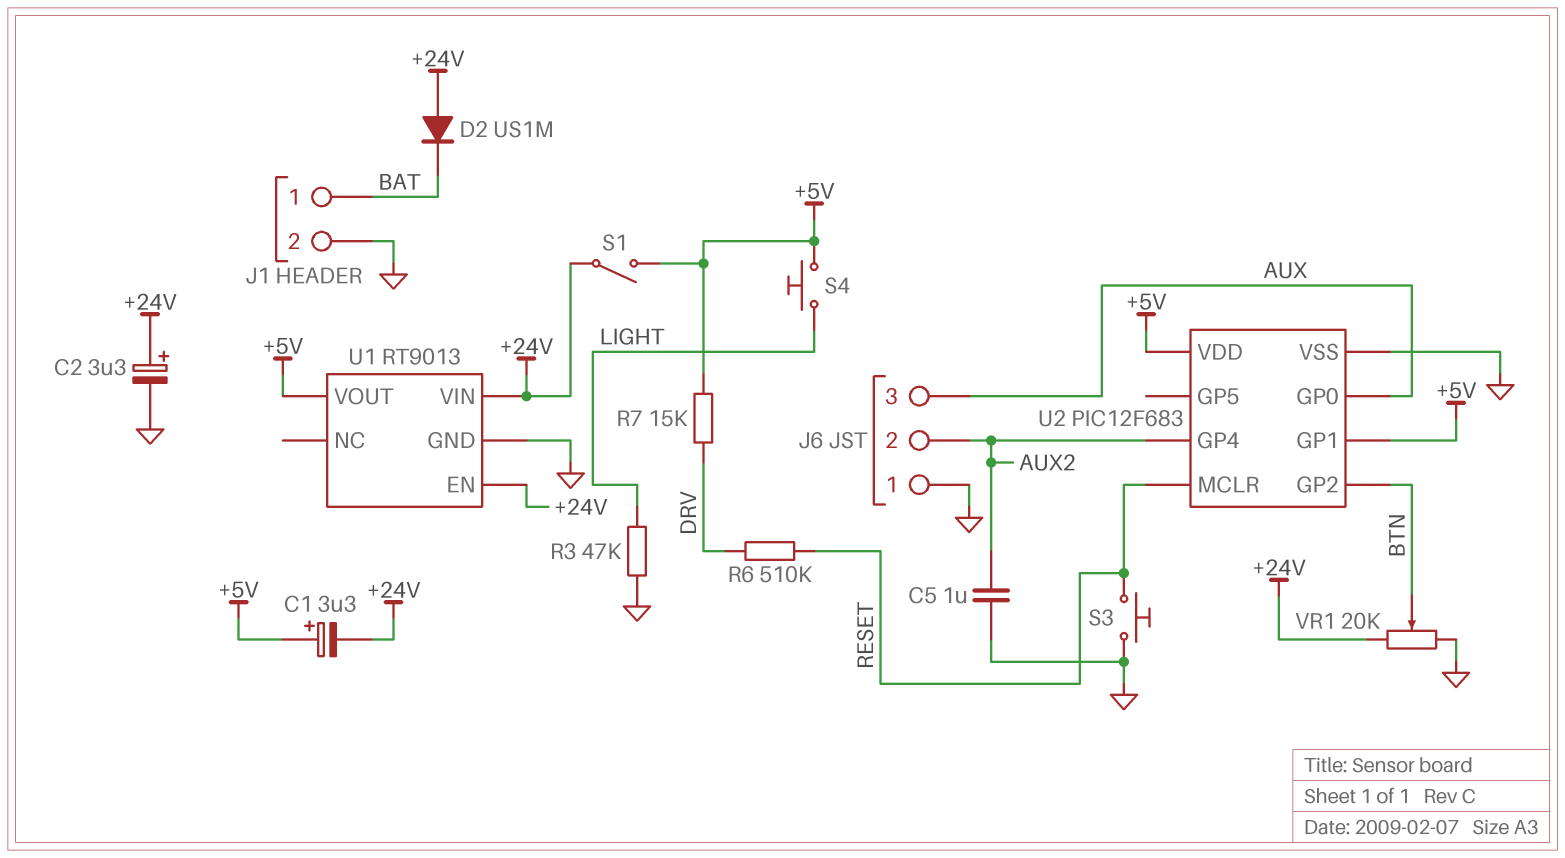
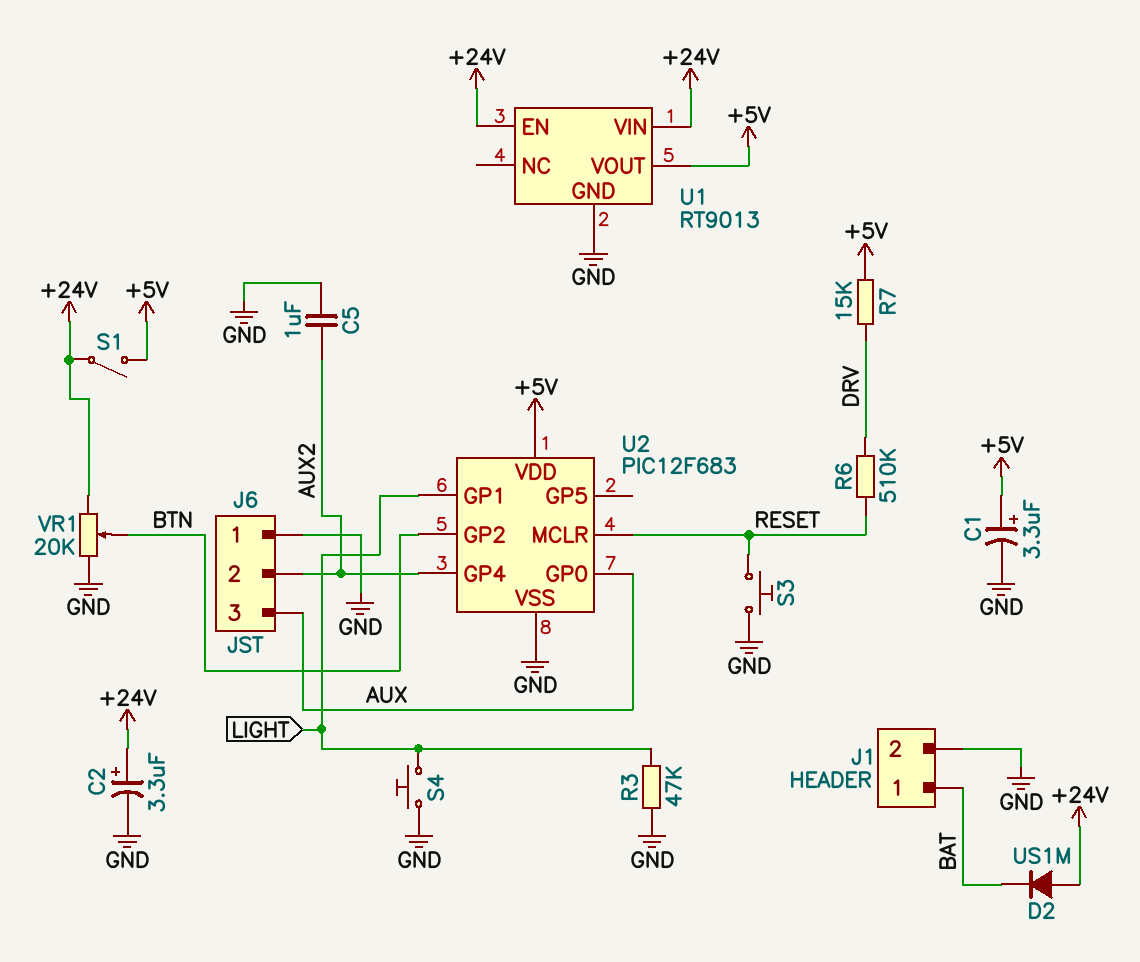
C1: 3.3uF (plus +5V, minus +24V) -> 3.3uF (plus +5V, minus GND)
S4: button (+5V, LIGHT) -> button (GND, LIGHT)
U2 pin GP1: +5V -> LIGHT

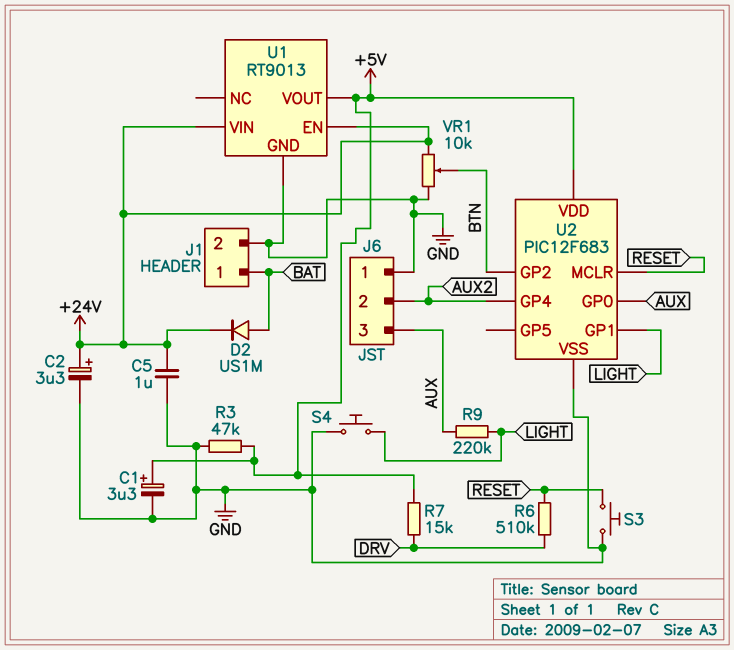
C5: 1uF (AUX2, GND) -> 1uF (+24V, GND)
D2: diode US1M (A +24V, K BAT) -> diode US1M (A BAT, K +24V)
R3: 47k (GND, LIGHT) -> 47k (+5V, GND)
R9: none -> 220k (AUX, LIGHT)
S1: switch (+5V, +24V) -> none
VR1: 20k (+24V, GND, wiper BTN) -> 10k (+24V, GND, wiper BTN)

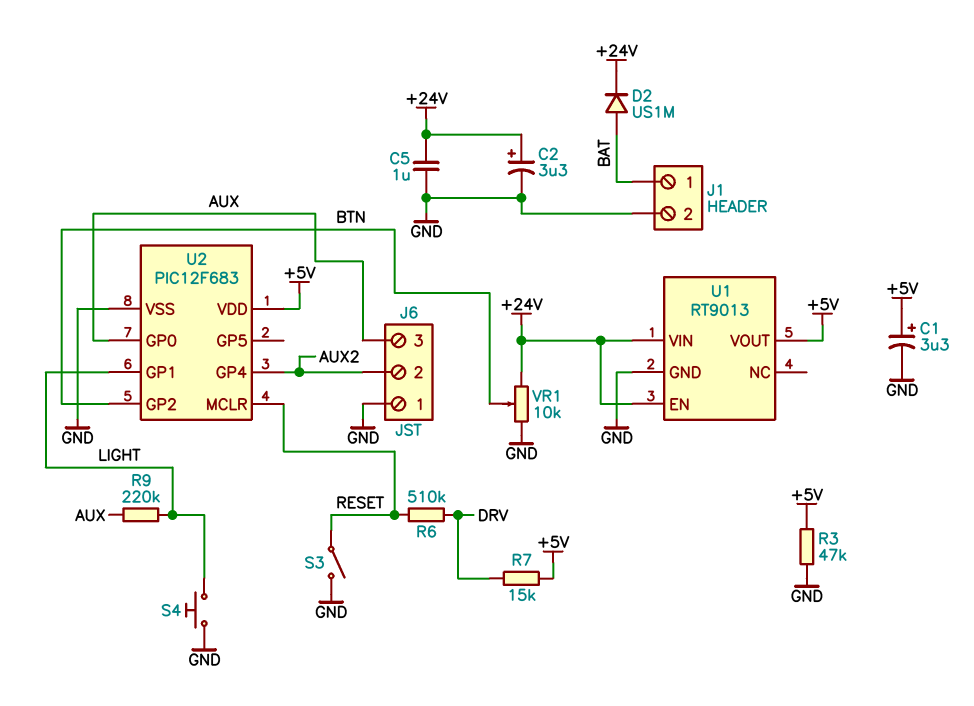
S3: button (GND, RESET) -> switch (GND, RESET)

